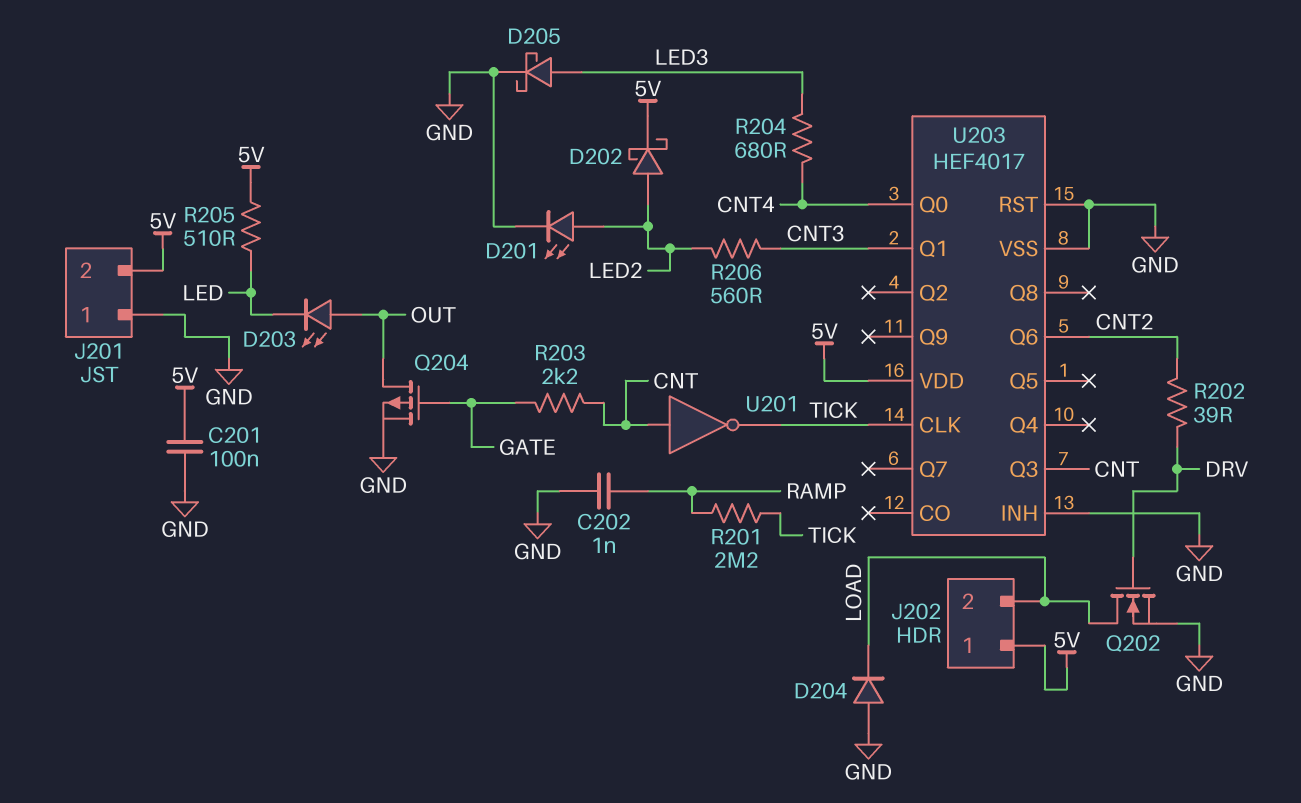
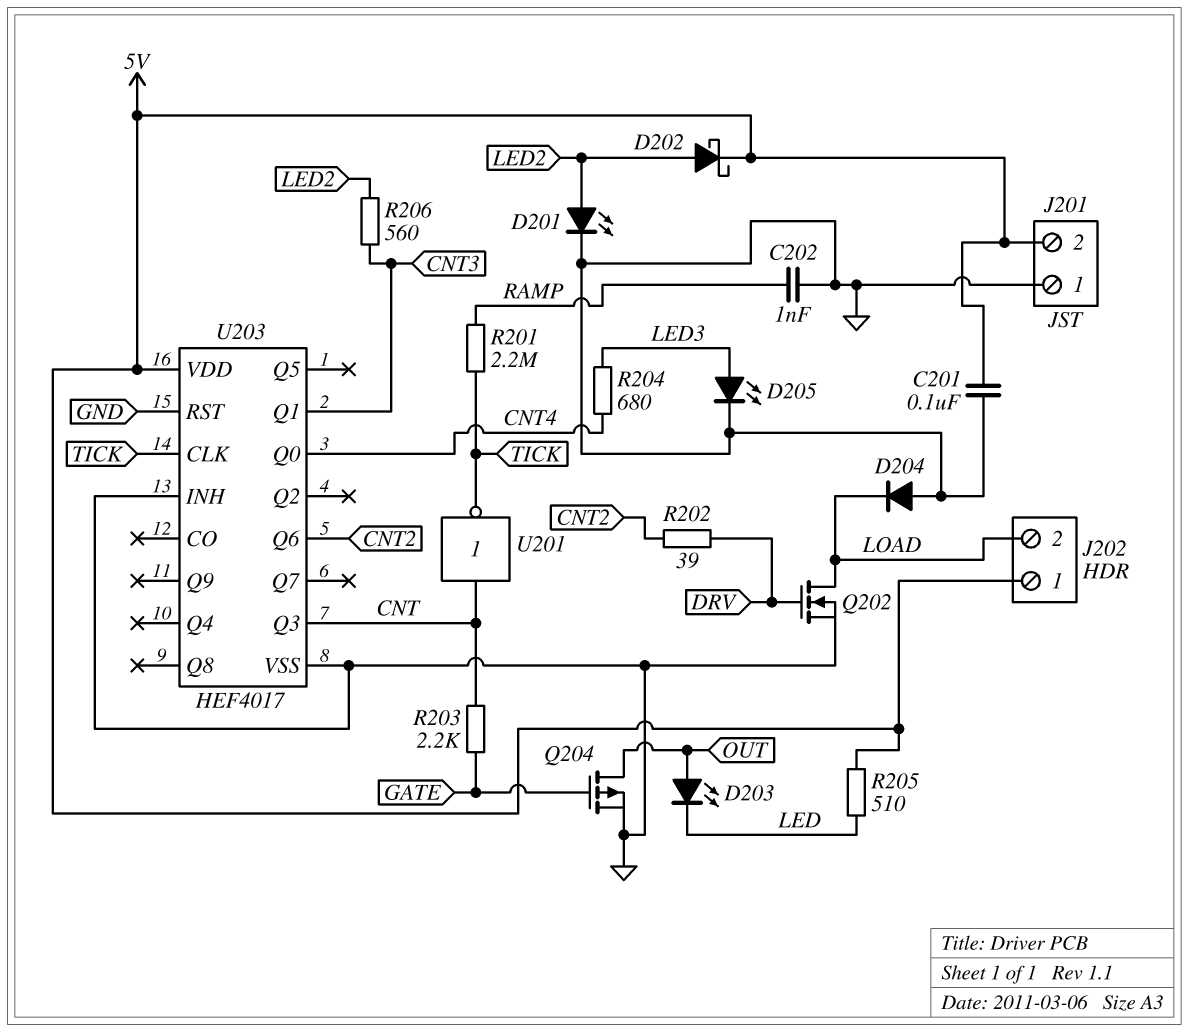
D205: schottky (A LED3, K GND) -> LED (A LED3, K GND)

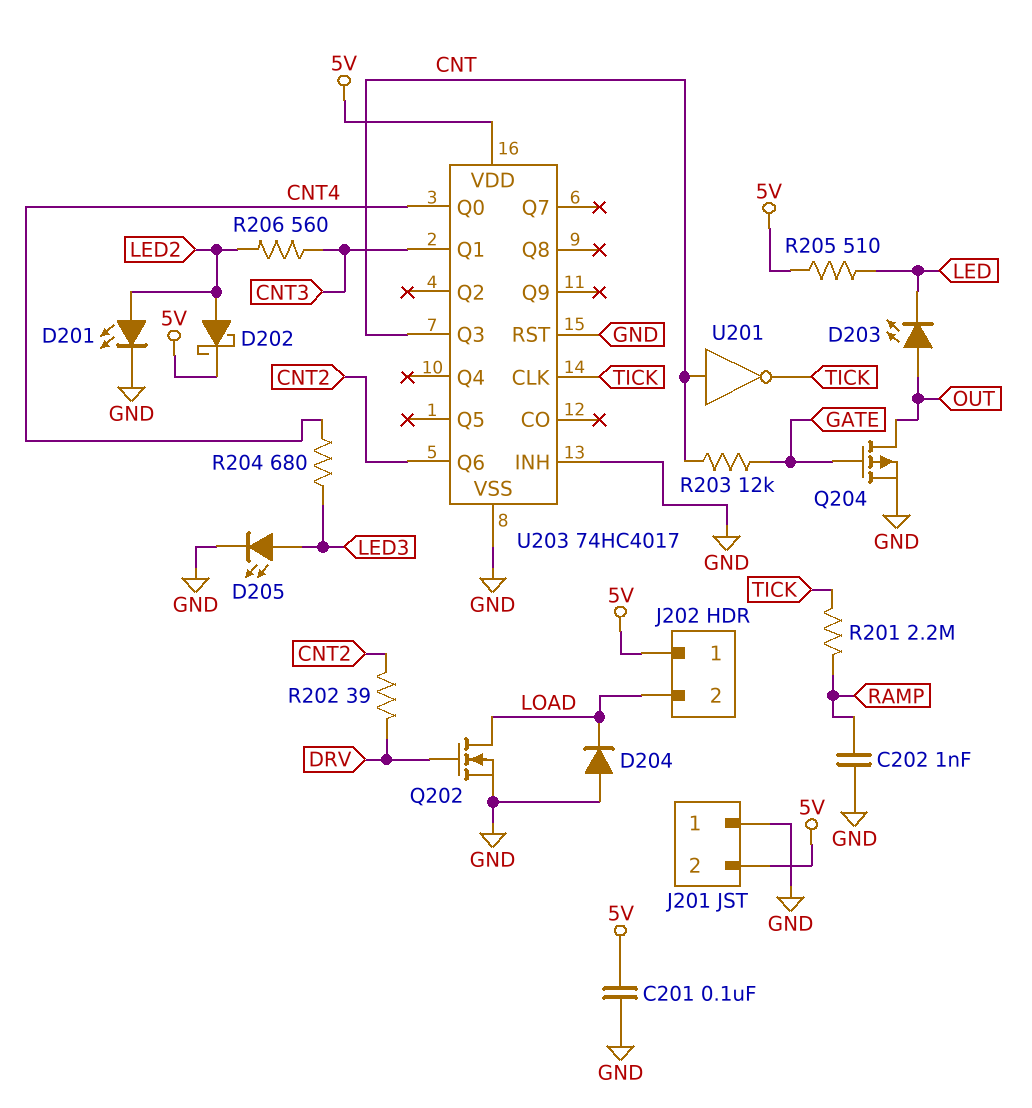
R203: 2.2k (CNT, GATE) -> 12k (CNT, GATE)
U203: HEF4017 -> 74HC4017

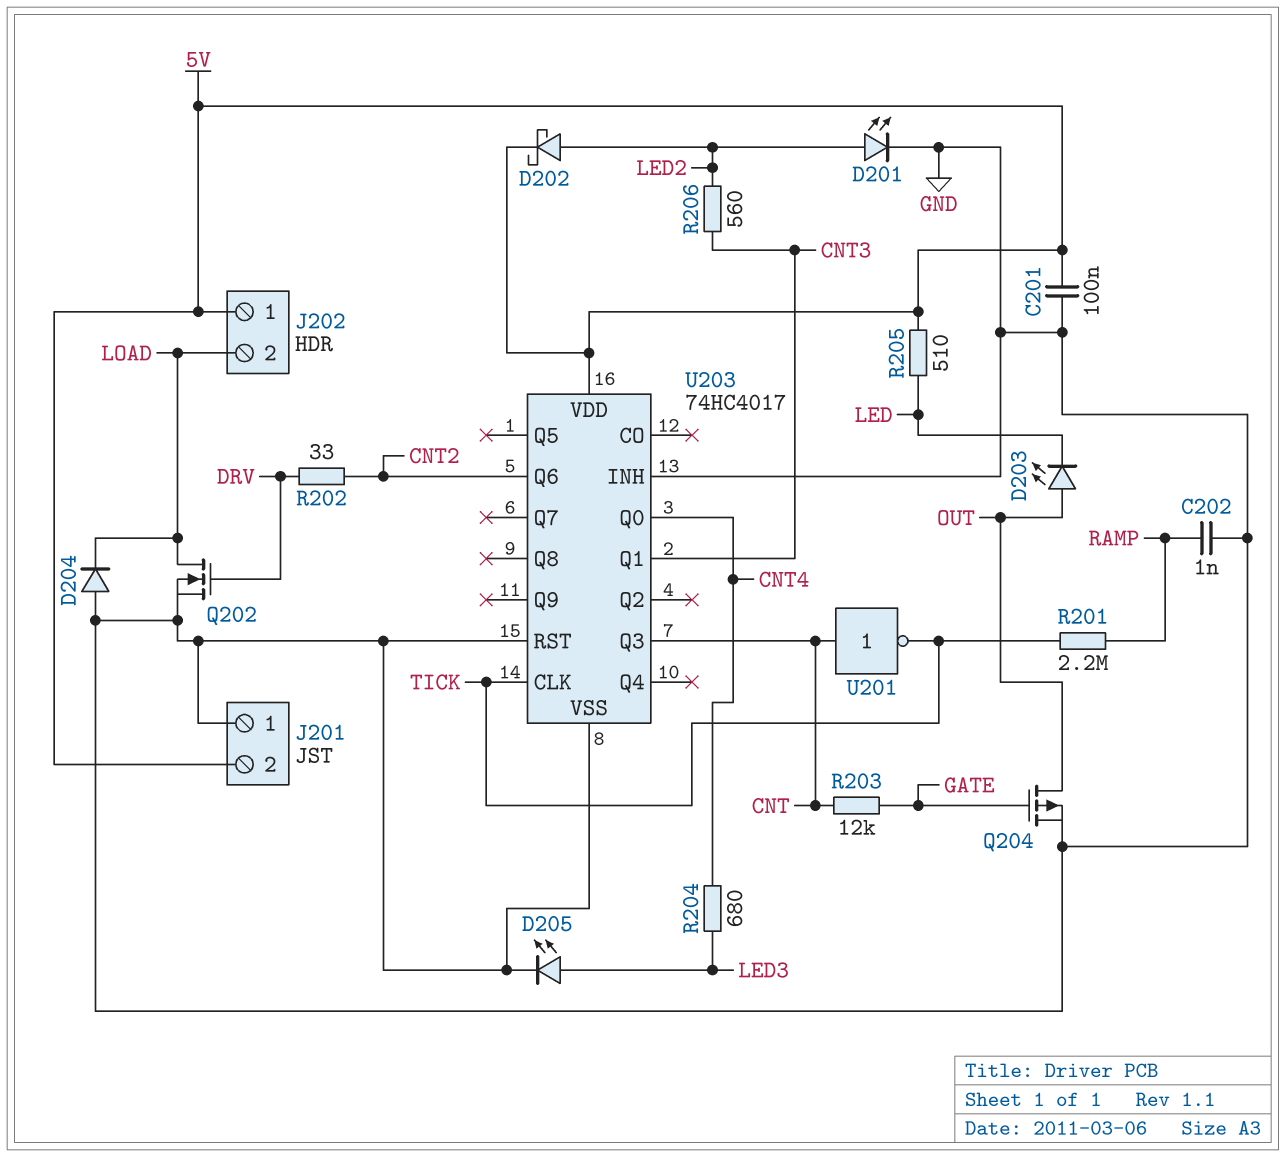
R202: 39 (CNT2, DRV) -> 33 (CNT2, DRV)

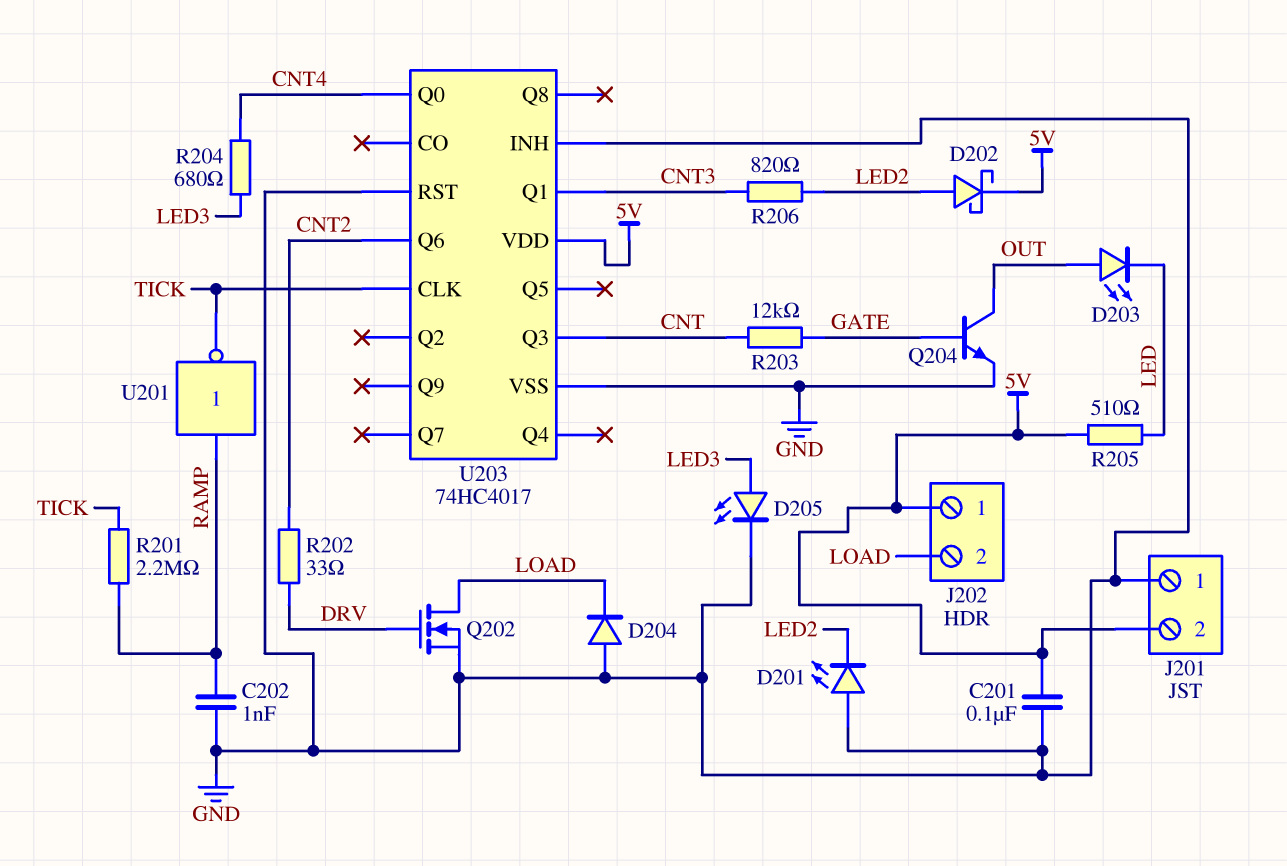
D201: LED (A LED2, K GND) -> LED (A GND, K LED2)
Q204: PMOS (G GATE, D OUT, S GND) -> NPN (B GATE, C OUT, E GND)
R206: 560 (CNT3, LED2) -> 820 (CNT3, LED2)
U201: NOT (in CNT, out TICK) -> NOT (in RAMP, out TICK)

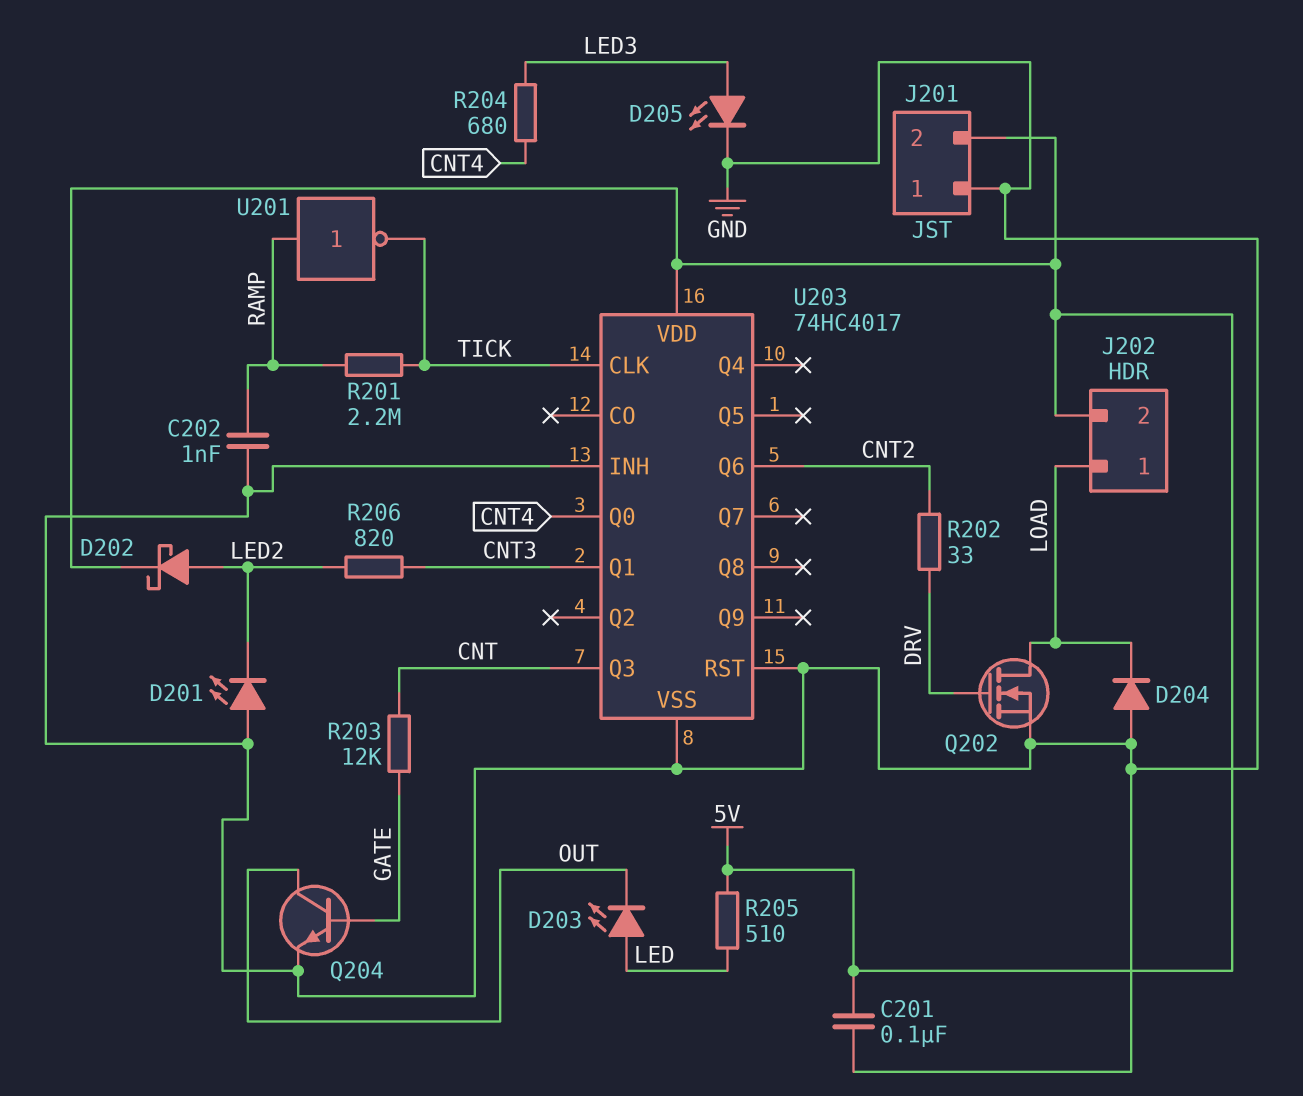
D203: LED (A OUT, K LED) -> LED (A LED, K OUT)
J202 pin 1: 5V -> LOAD
J202 pin 2: LOAD -> 5V

